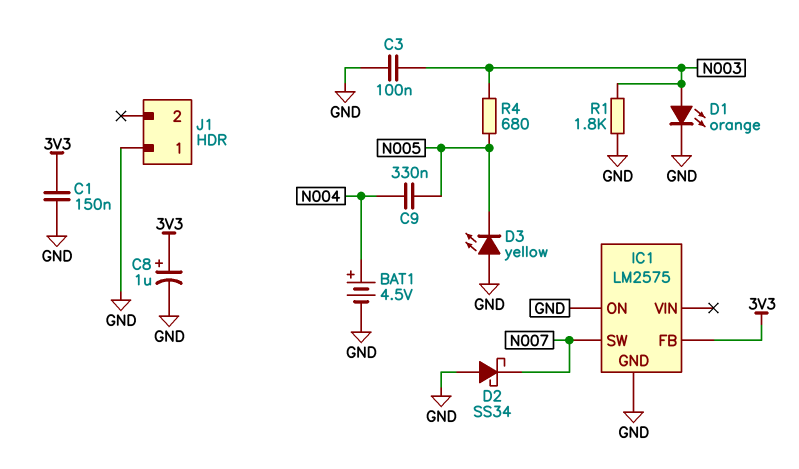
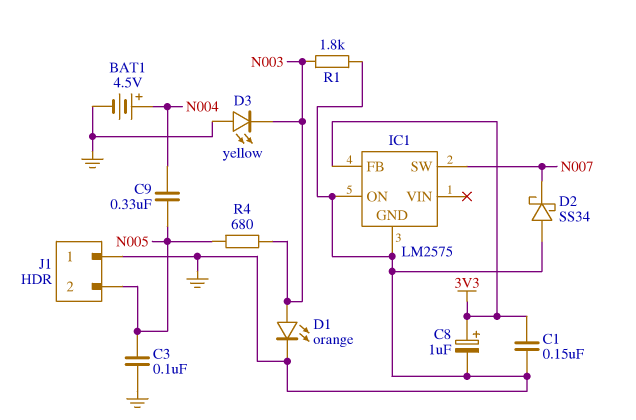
C3: 100nF (GND, N003) -> 100nF (GND, N005)
D3: LED yellow (A GND, K N005) -> LED yellow (A GND, K N003)
J1 pin 2: none -> N005

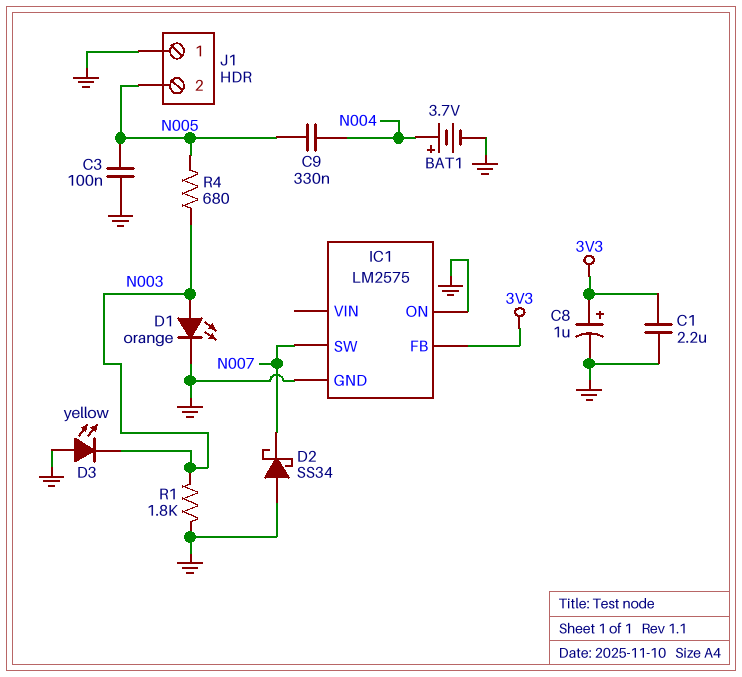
BAT1: 4.5V (plus N004, minus GND) -> 3.7V (plus N004, minus GND)
C1: 150nF (3V3, GND) -> 2.2uF (3V3, GND)

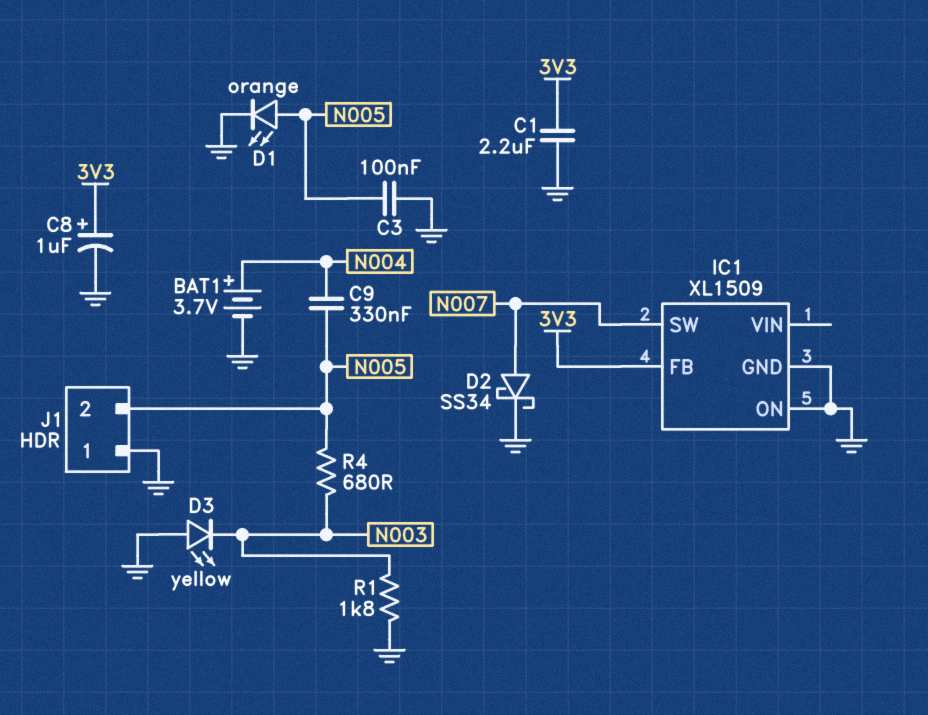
D1: LED orange (A N003, K GND) -> LED orange (A N005, K GND)
D2: schottky SS34 (A GND, K N007) -> schottky SS34 (A N007, K GND)
IC1: LM2575 -> XL1509

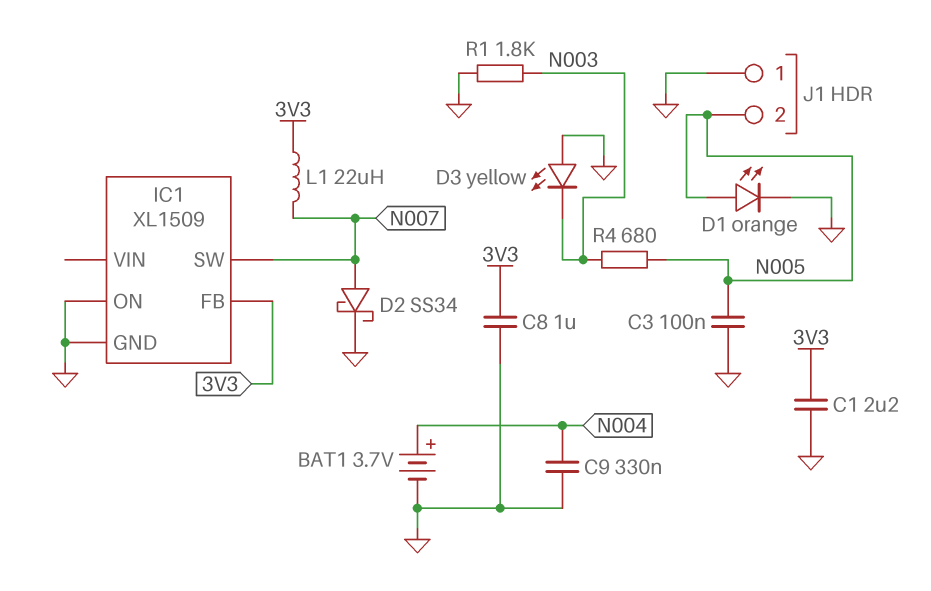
C8: 1uF (plus 3V3, minus GND) -> 1uF (3V3, GND)
C9: 330nF (N004, N005) -> 330nF (GND, N004)
L1: none -> 22uH (3V3, N007)

